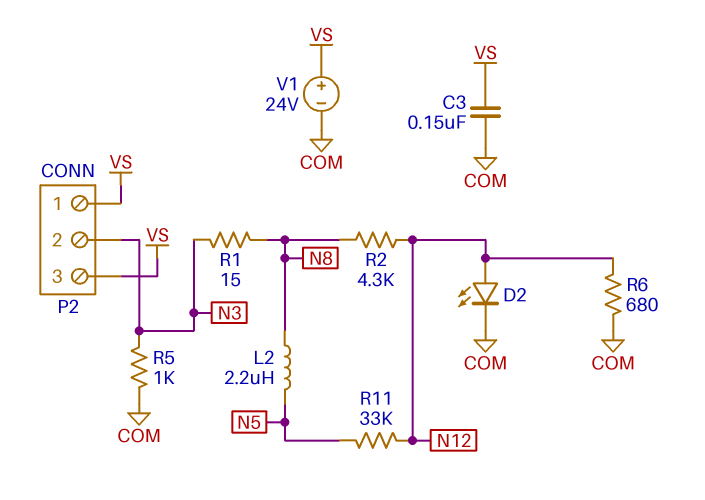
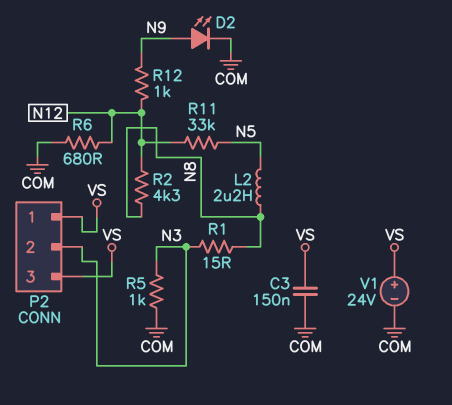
D2: LED (A N12, K COM) -> LED (A N9, K COM)
R12: none -> 1k (N9, N12)

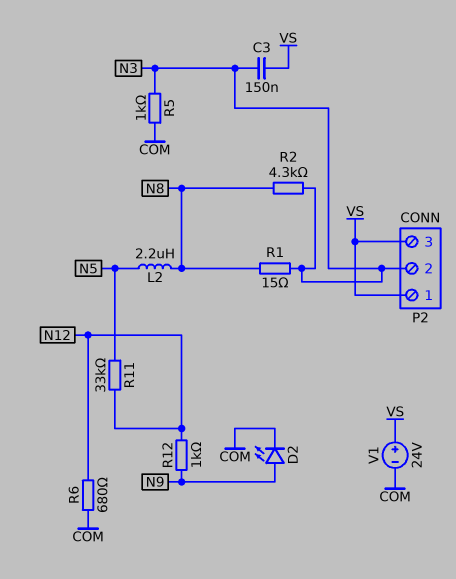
C3: 150nF (COM, VS) -> 150nF (N3, VS)
R2: 4.3k (N8, N12) -> 4.3k (N3, N8)

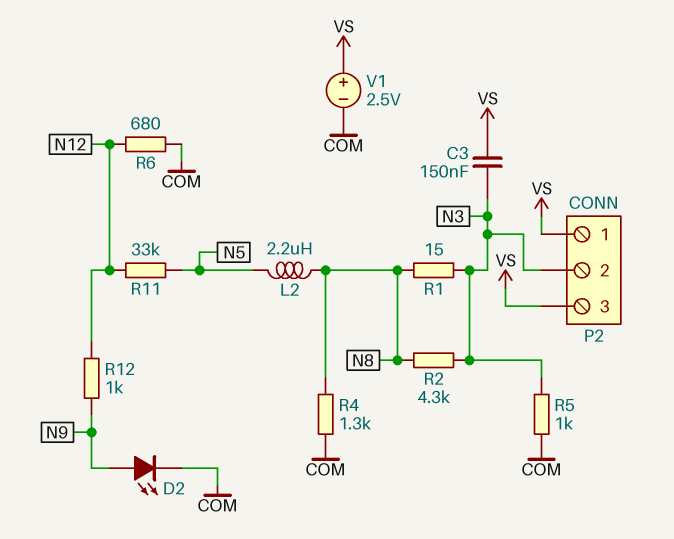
R4: none -> 1.3k (COM, N8)
V1: 24V (plus VS, minus COM) -> 2.5V (plus VS, minus COM)

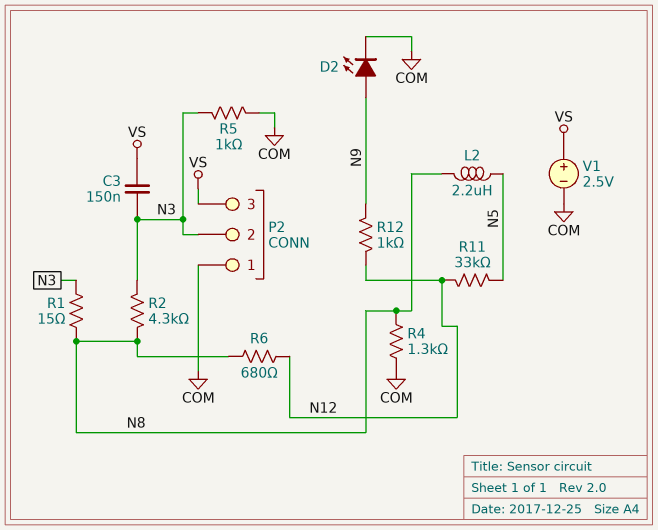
P2 pin 1: VS -> COM
R6: 680 (COM, N12) -> 680 (N8, N12)

